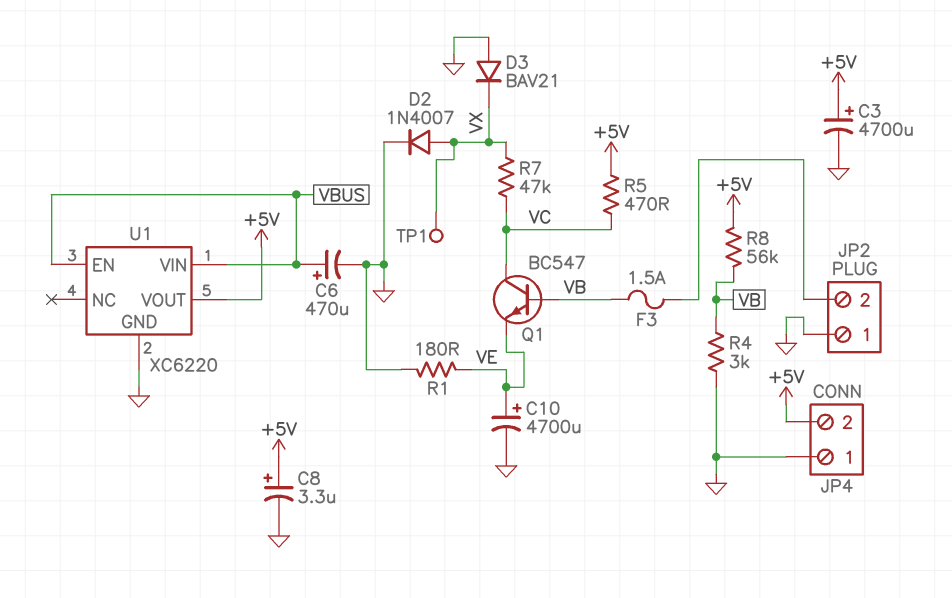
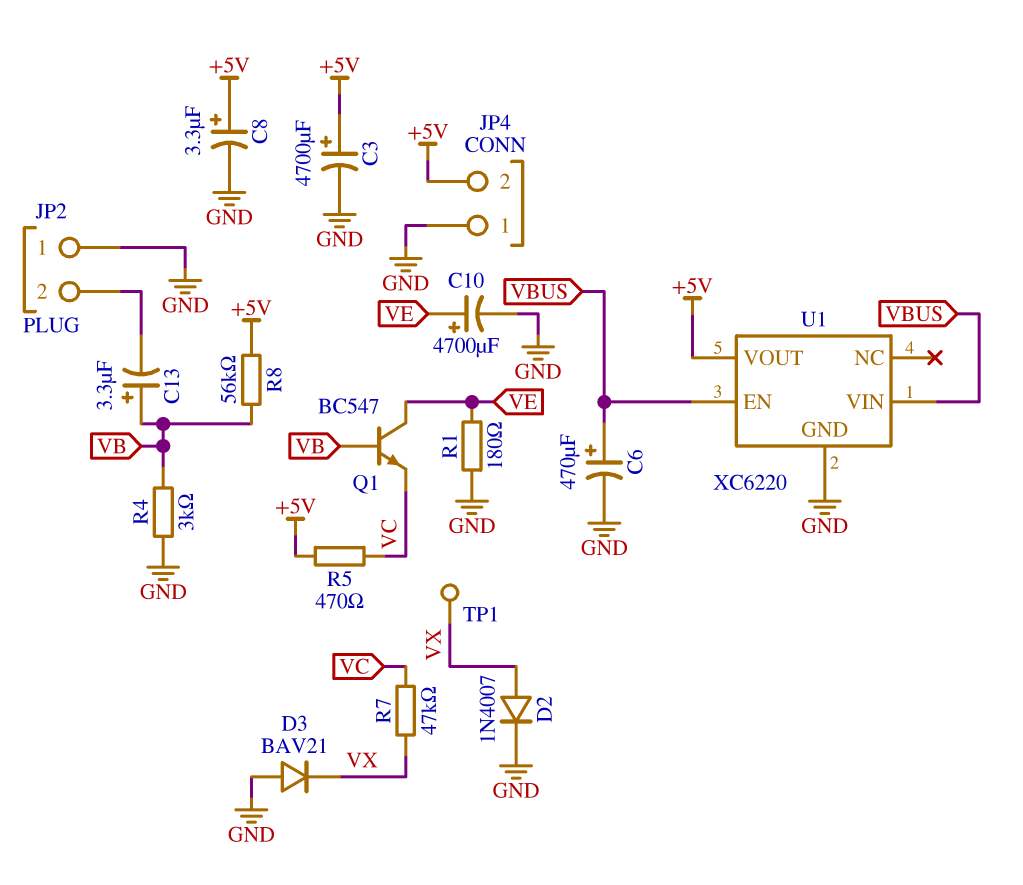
C13: none -> 3.3uF (plus VB, minus JP2/2)
F3: 1.5A (JP2/2, VB) -> none
Q1: NPN BC547 (B VB, C VC, E VE) -> NPN BC547 (B VB, C VE, E VC)

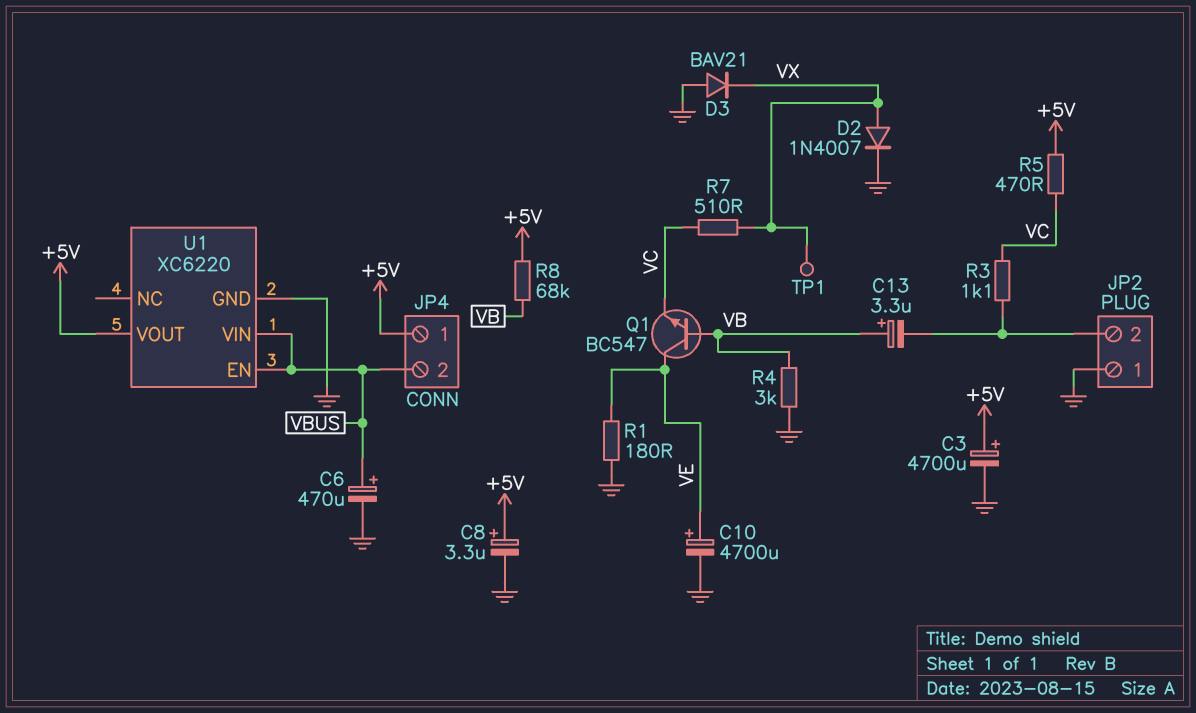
JP4 pin 1: GND -> +5V
JP4 pin 2: +5V -> VBUS
R3: none -> 1.1k (JP2/2, VC)
R7: 47k (VC, VX) -> 510 (VC, VX)
R8: 56k (+5V, VB) -> 68k (+5V, VB)

